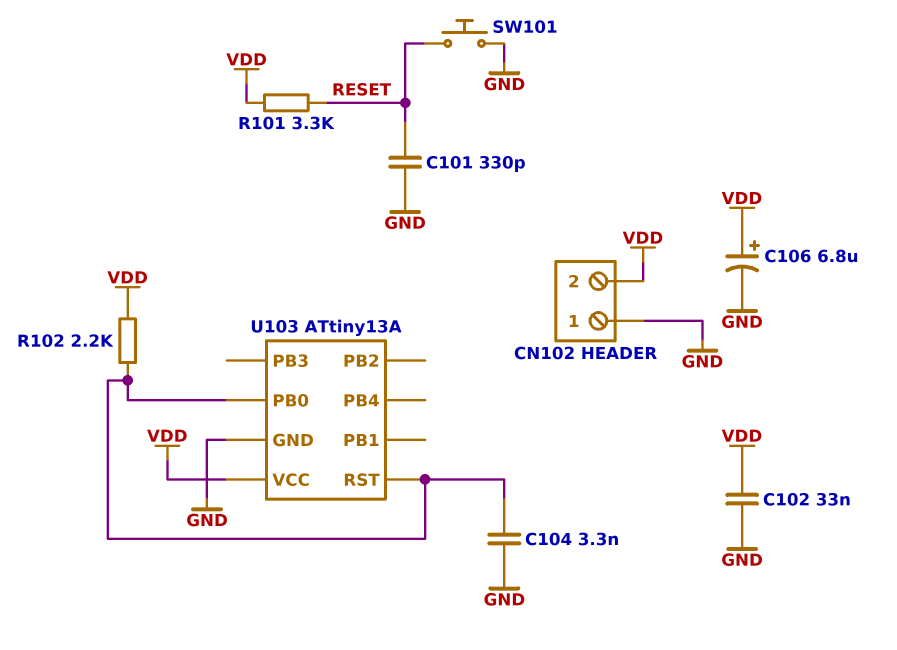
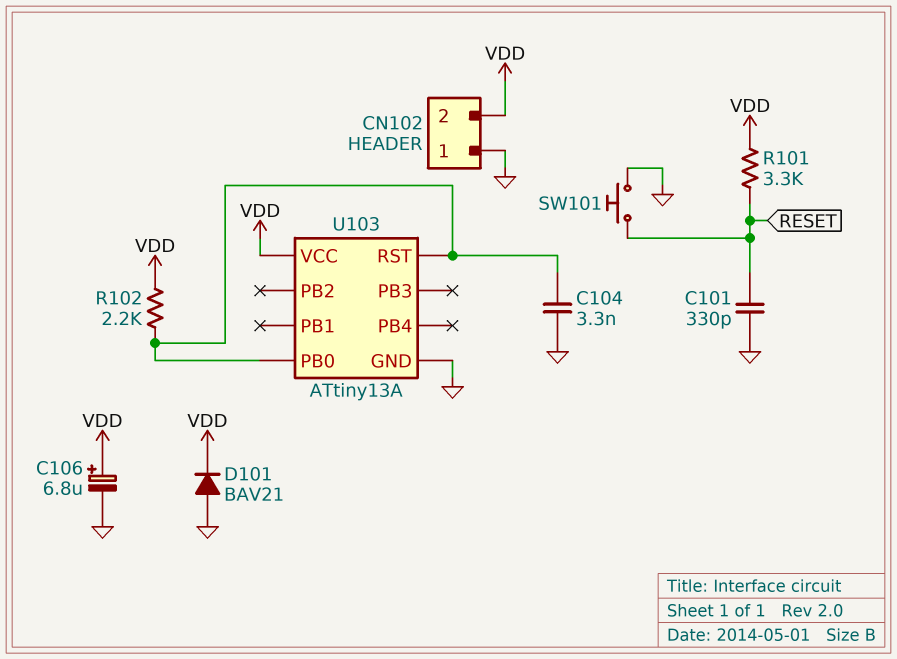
C102: 33nF (GND, VDD) -> none
D101: none -> diode BAV21 (A GND, K VDD)

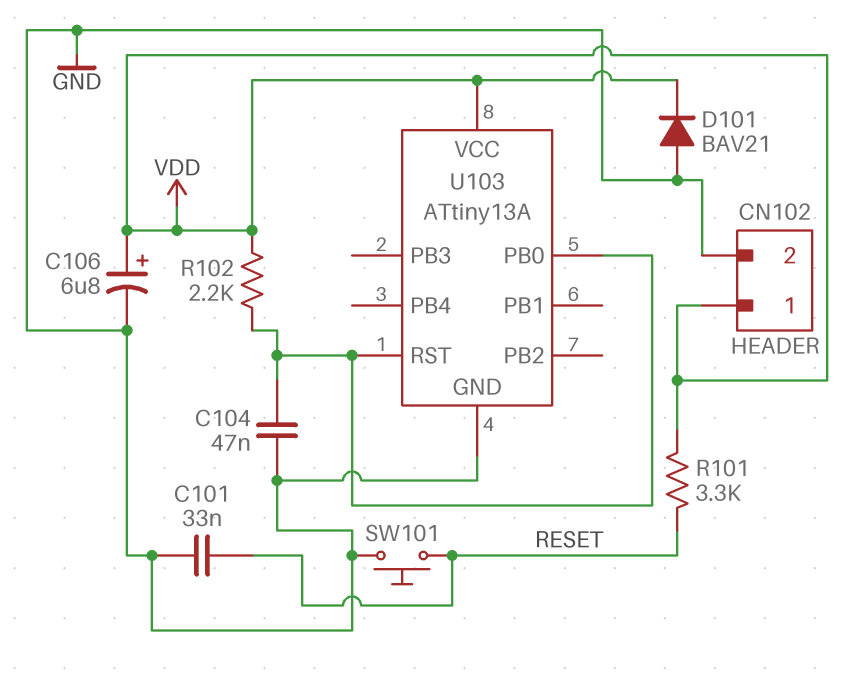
C101: 330pF (GND, RESET) -> 33nF (GND, RESET)
C104: 3.3nF (GND, U103/PB0) -> 47nF (GND, U103/PB0)
CN102 pin 1: GND -> VDD
CN102 pin 2: VDD -> GND

